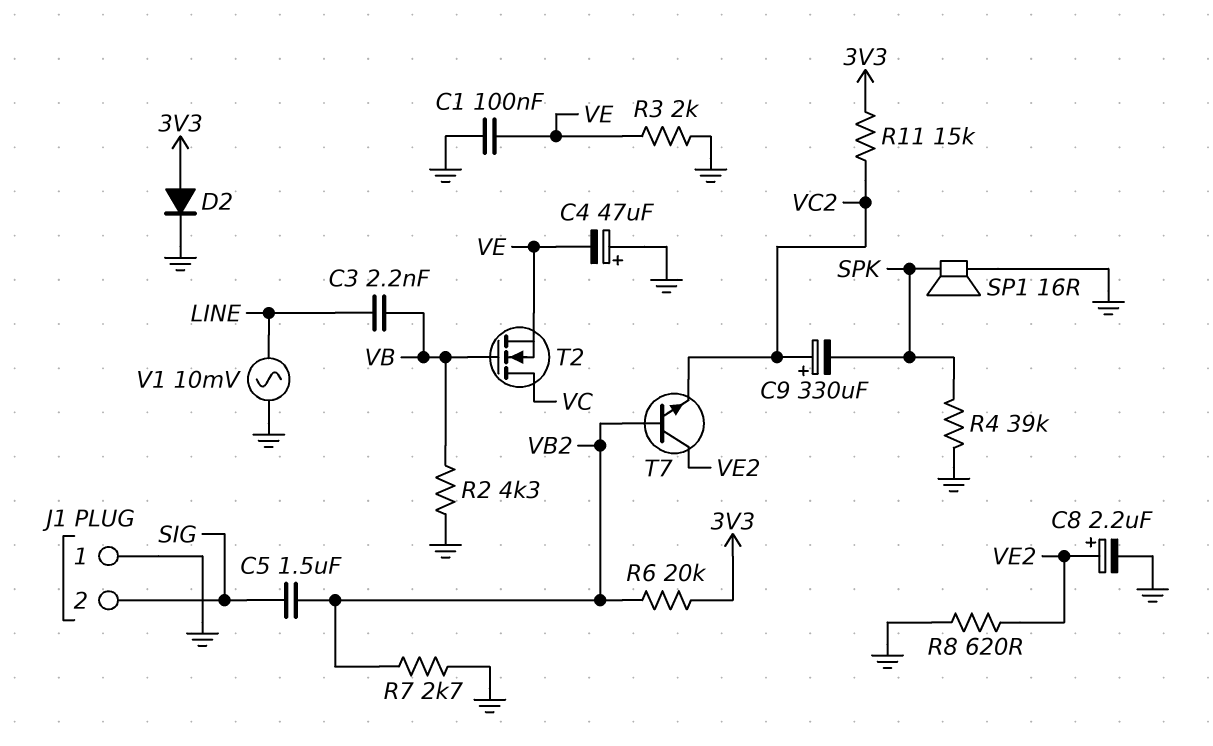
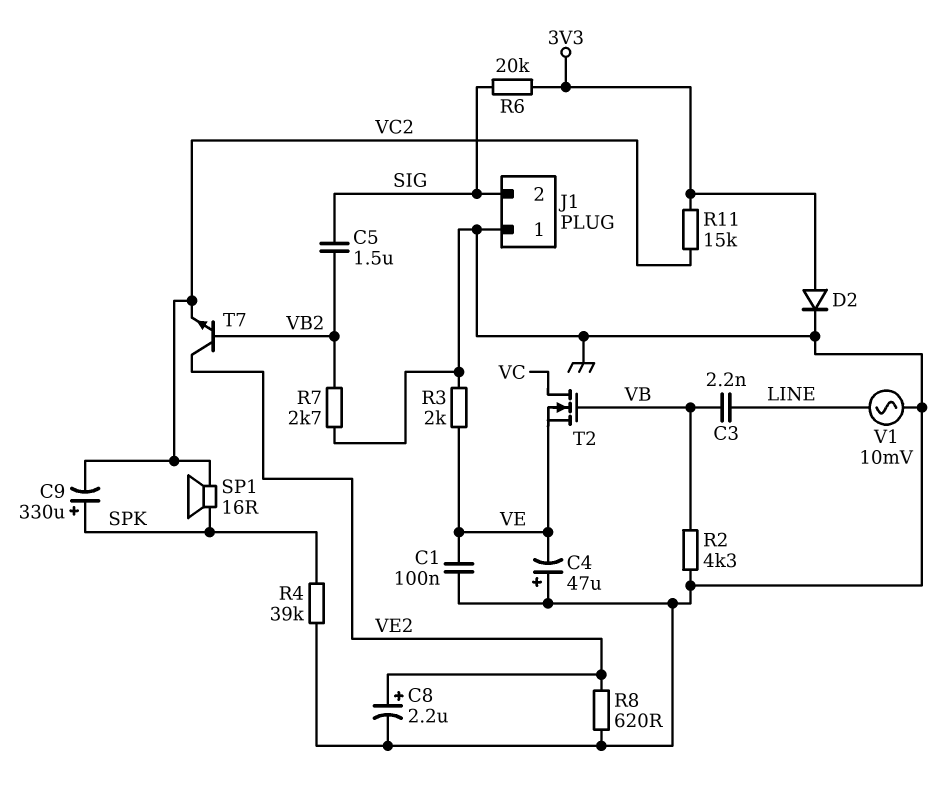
C9: 330uF (plus VC2, minus SPK) -> 330uF (plus SPK, minus VC2)
R6: 20k (3V3, VB2) -> 20k (3V3, SIG)
SP1: speaker 16R (GND, SPK) -> speaker 16R (SPK, VC2)

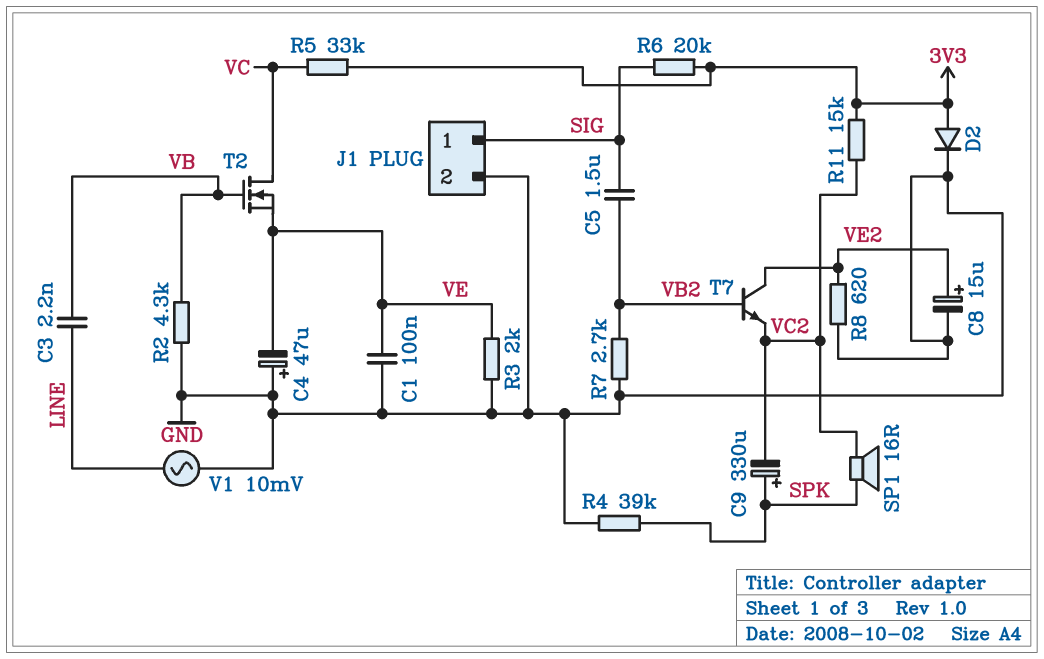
C8: 2.2uF (plus VE2, minus GND) -> 15uF (plus VE2, minus GND)
J1 pin 1: GND -> SIG
J1 pin 2: SIG -> GND
R5: none -> 33k (3V3, VC)

